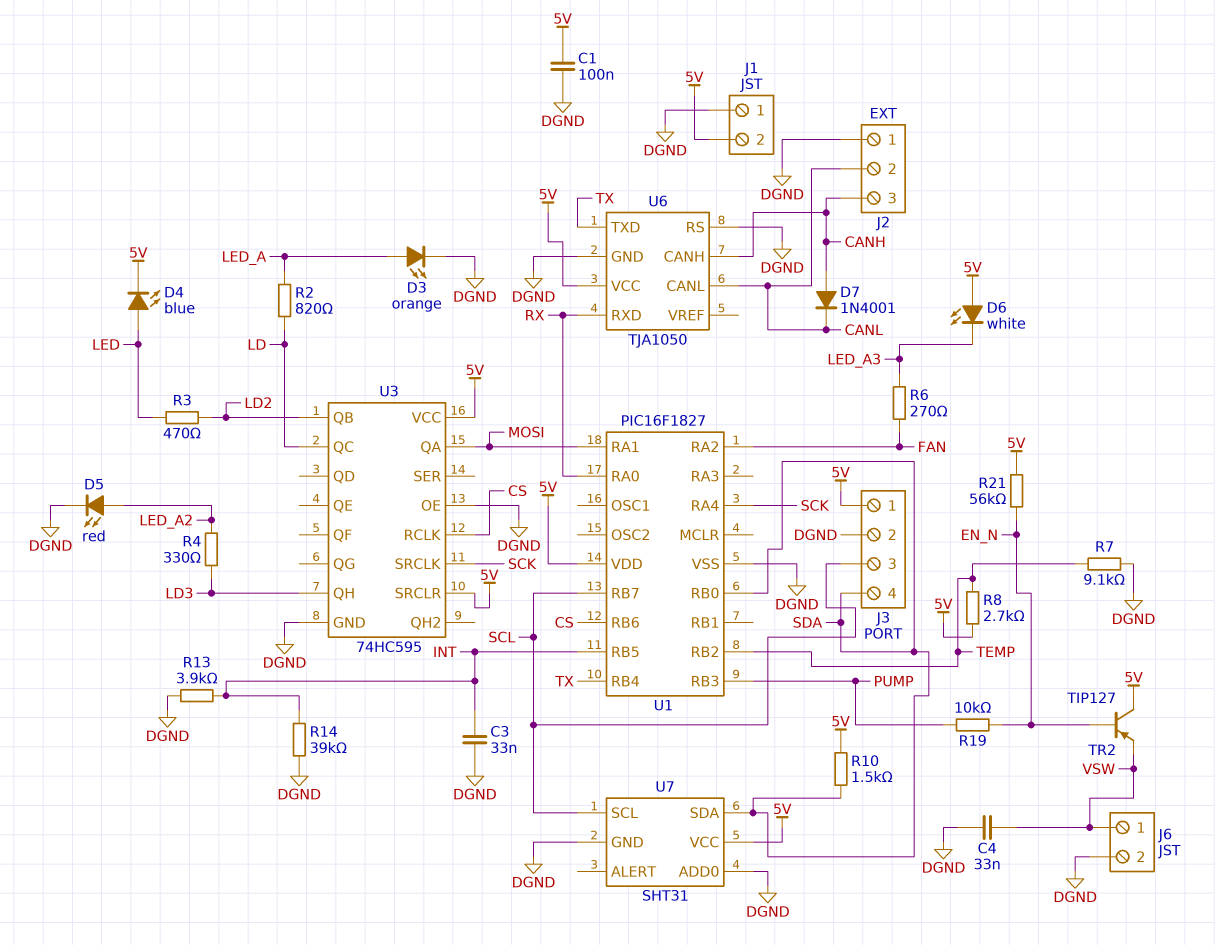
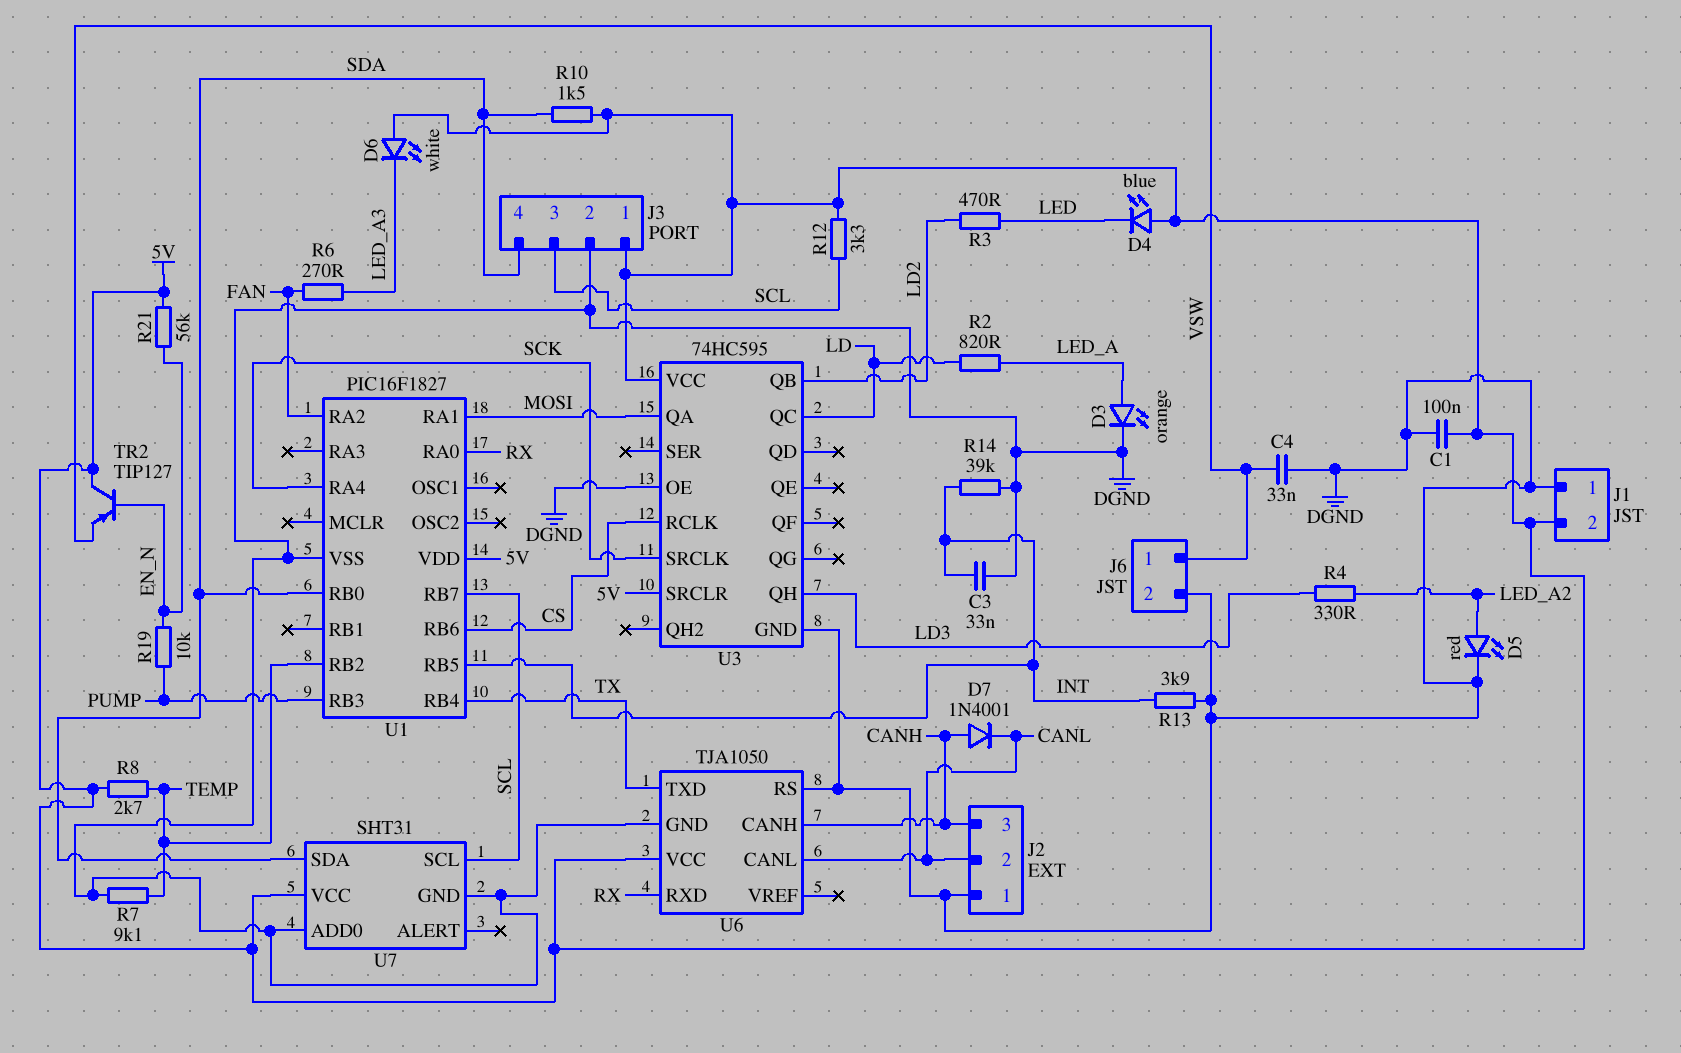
D4: LED blue (A LED, K 5V) -> LED blue (A 5V, K LED)
R12: none -> 3.3k (5V, SCL)

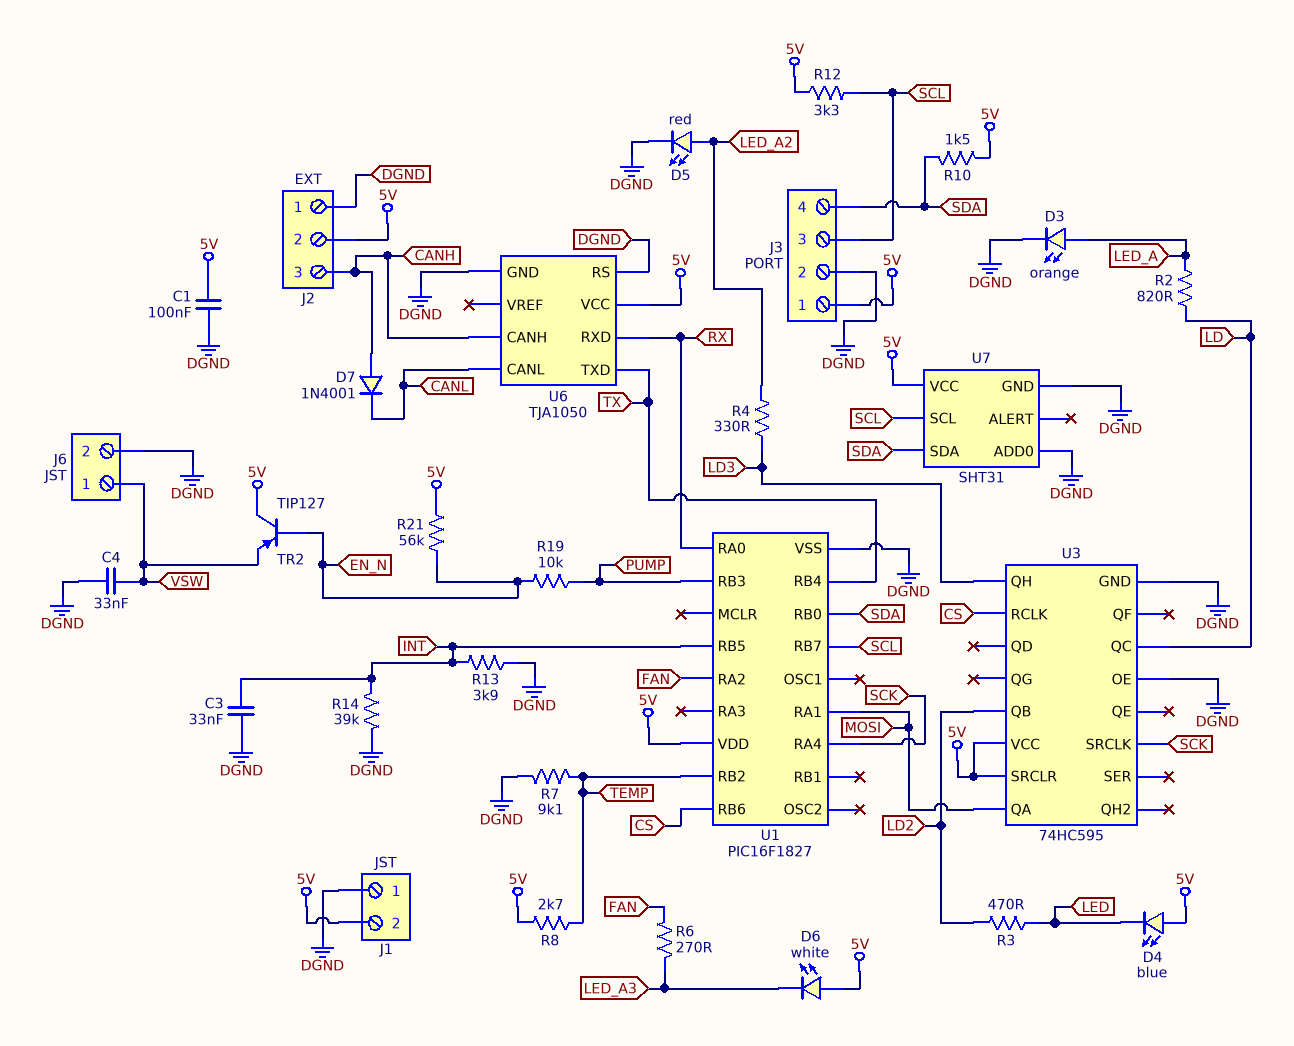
J2 pin 2: CANL -> 5V

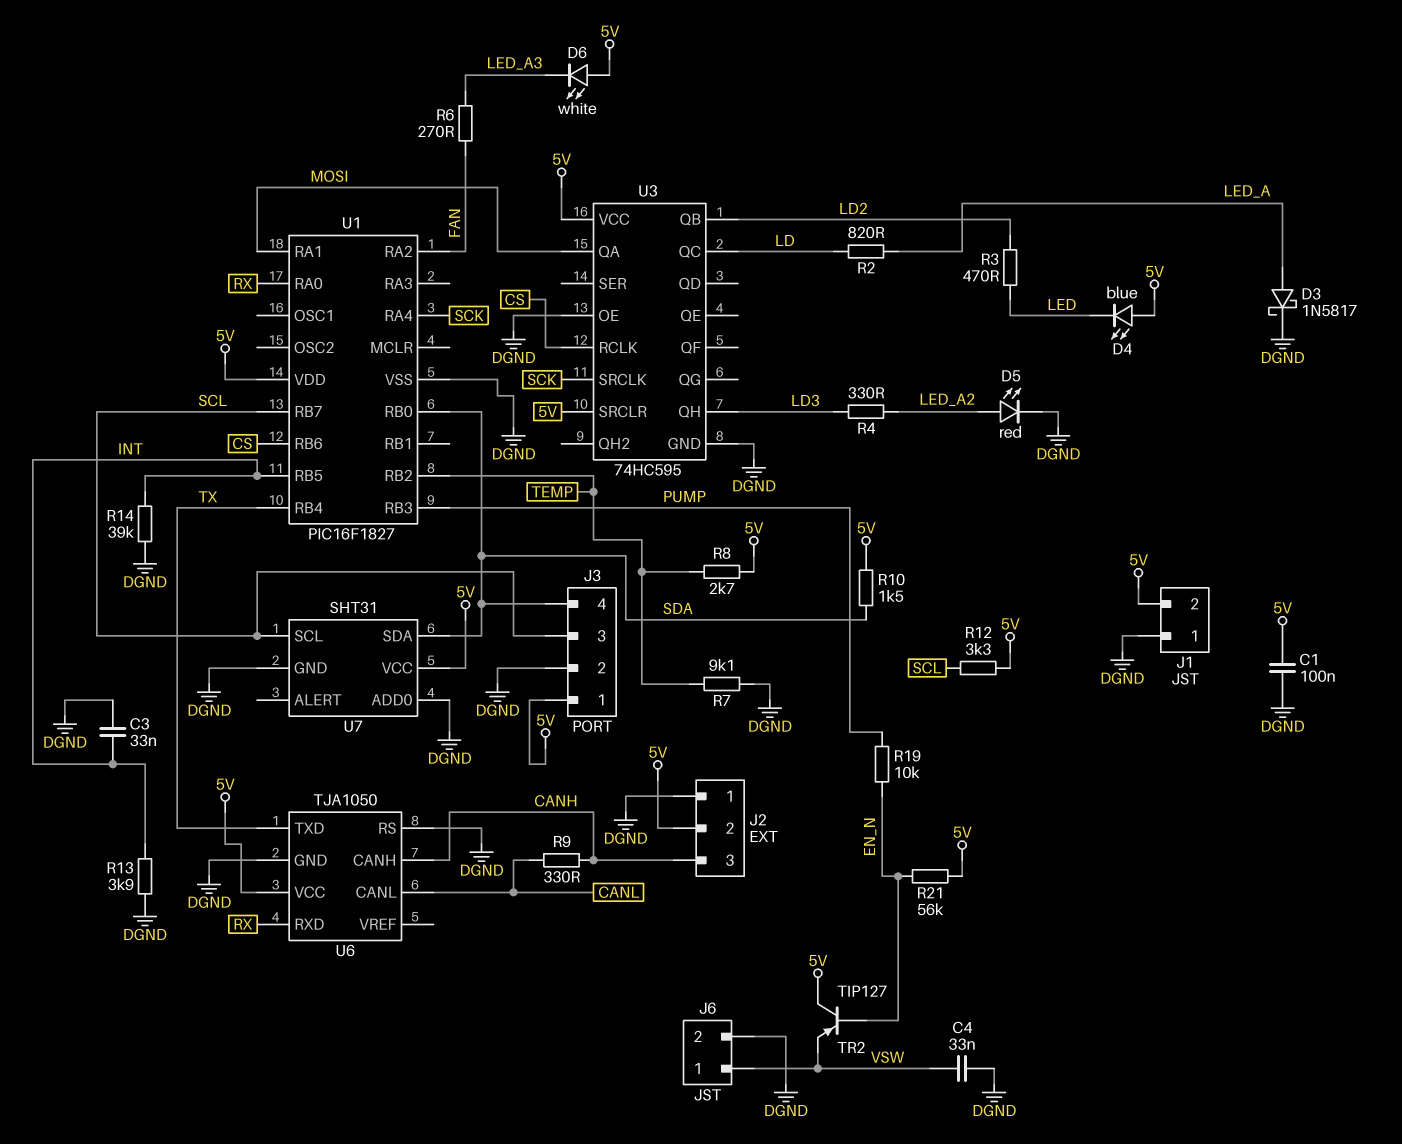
D3: LED orange (A LED_A, K DGND) -> schottky 1N5817 (A LED_A, K DGND)
D7: diode 1N4001 (A CANH, K CANL) -> none
R9: none -> 330 (CANH, CANL)

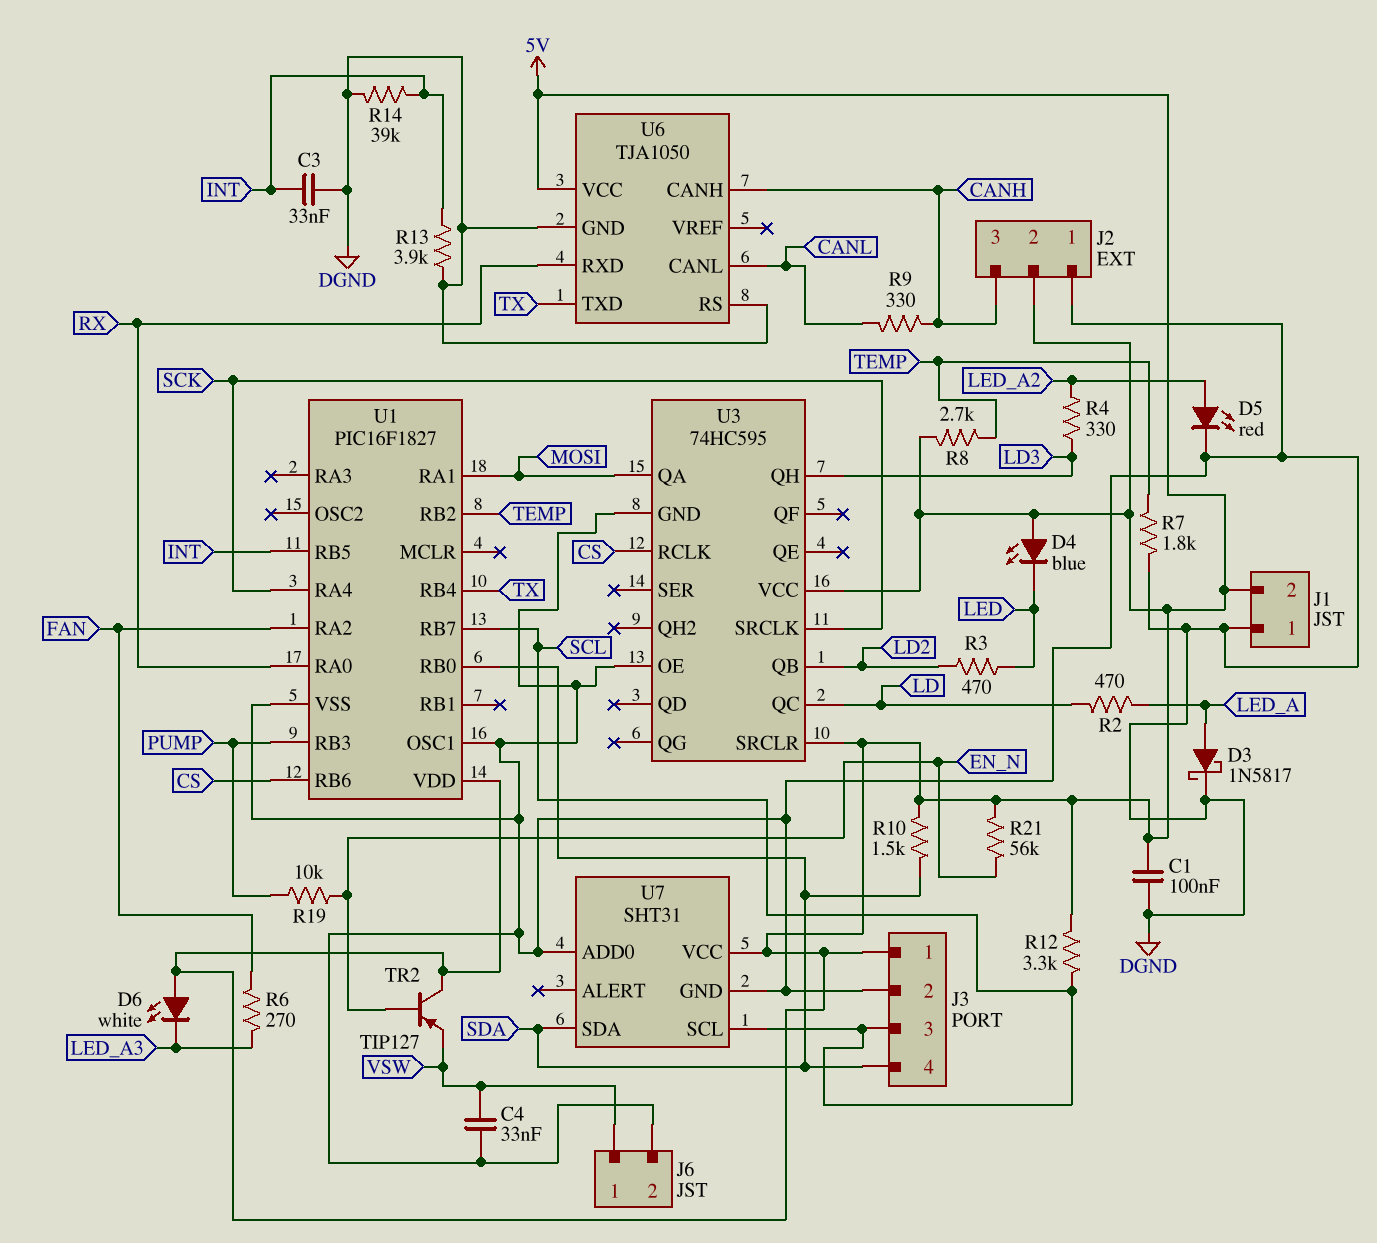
R2: 820 (LD, LED_A) -> 470 (LD, LED_A)
R7: 9.1k (DGND, TEMP) -> 1.8k (DGND, TEMP)
U1 pin OSC1: none -> DGND

